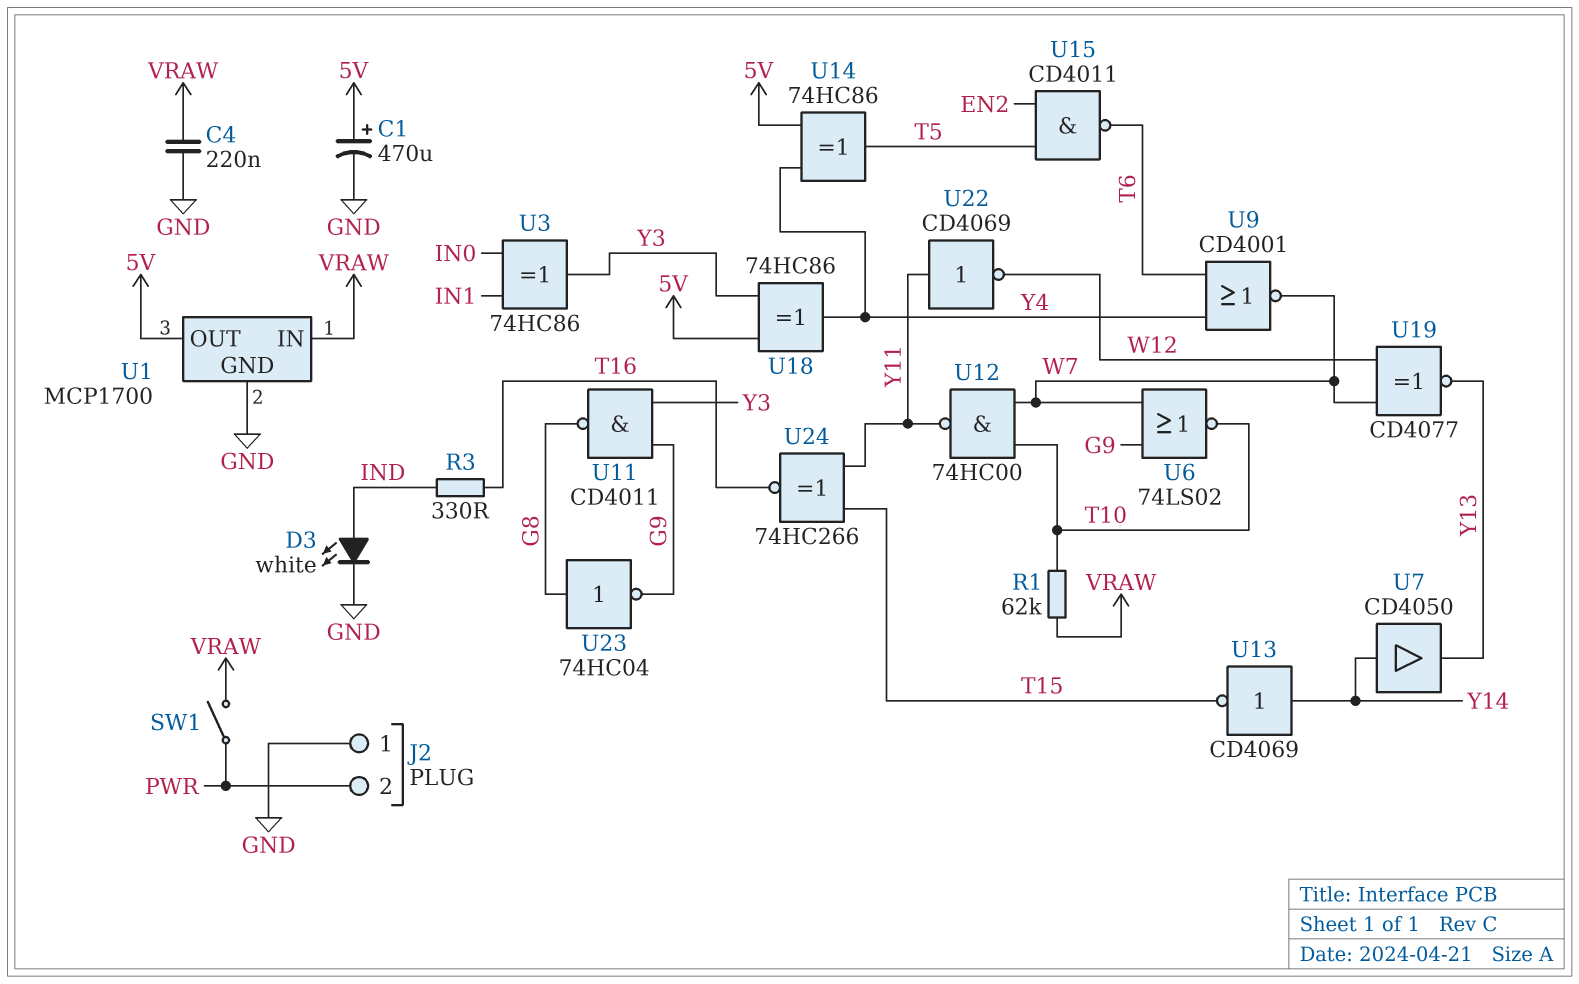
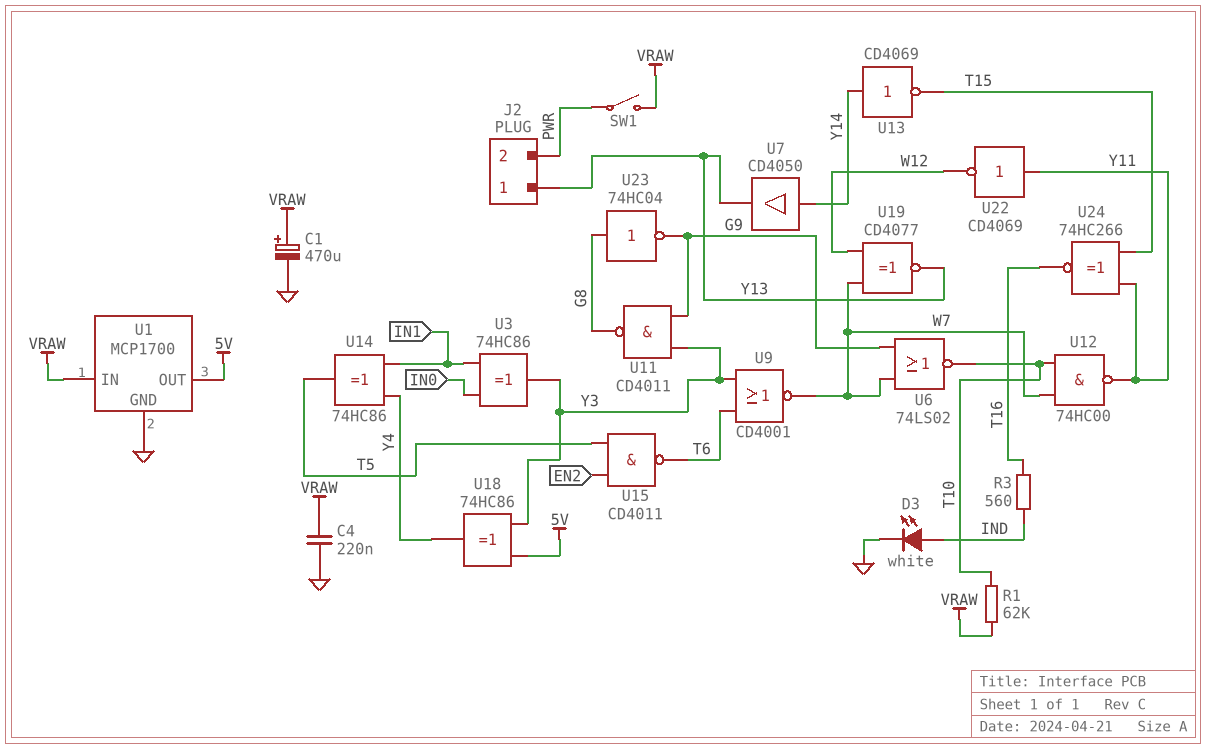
C1: 470uF (plus 5V, minus GND) -> 470uF (plus VRAW, minus GND)
J2 pin 1: GND -> Y13
R3: 330 (IND, T16) -> 560 (IND, T16)
U9: NOR CD4001 (in T6, in Y4, out W7) -> NOR CD4001 (in T6, in Y3, out W7)
U14: XOR 74HC86 (in 5V, in Y4, out T5) -> XOR 74HC86 (in IN1, in Y4, out T5)

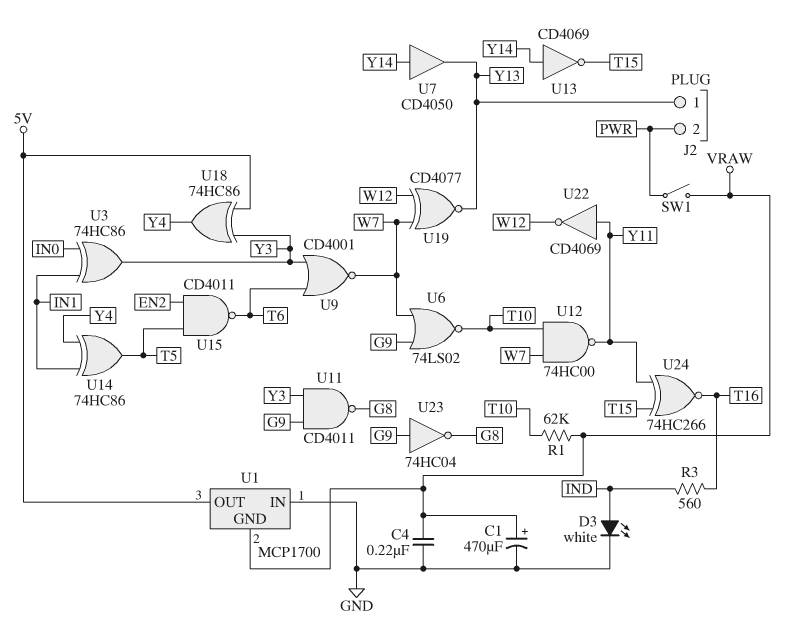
U1 pin GND: GND -> VRAW
U1 pin IN: VRAW -> GND
U23: NOT 74HC04 (in G8, out G9) -> NOT 74HC04 (in G9, out G8)

